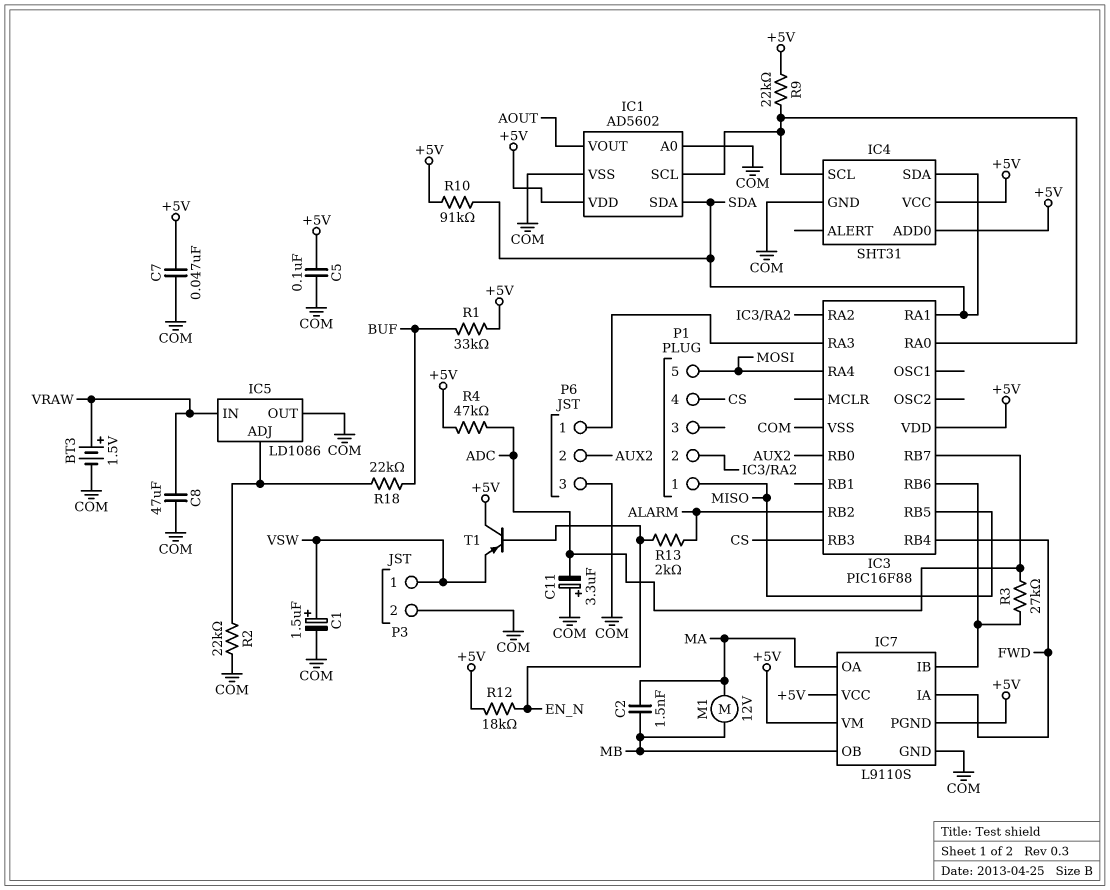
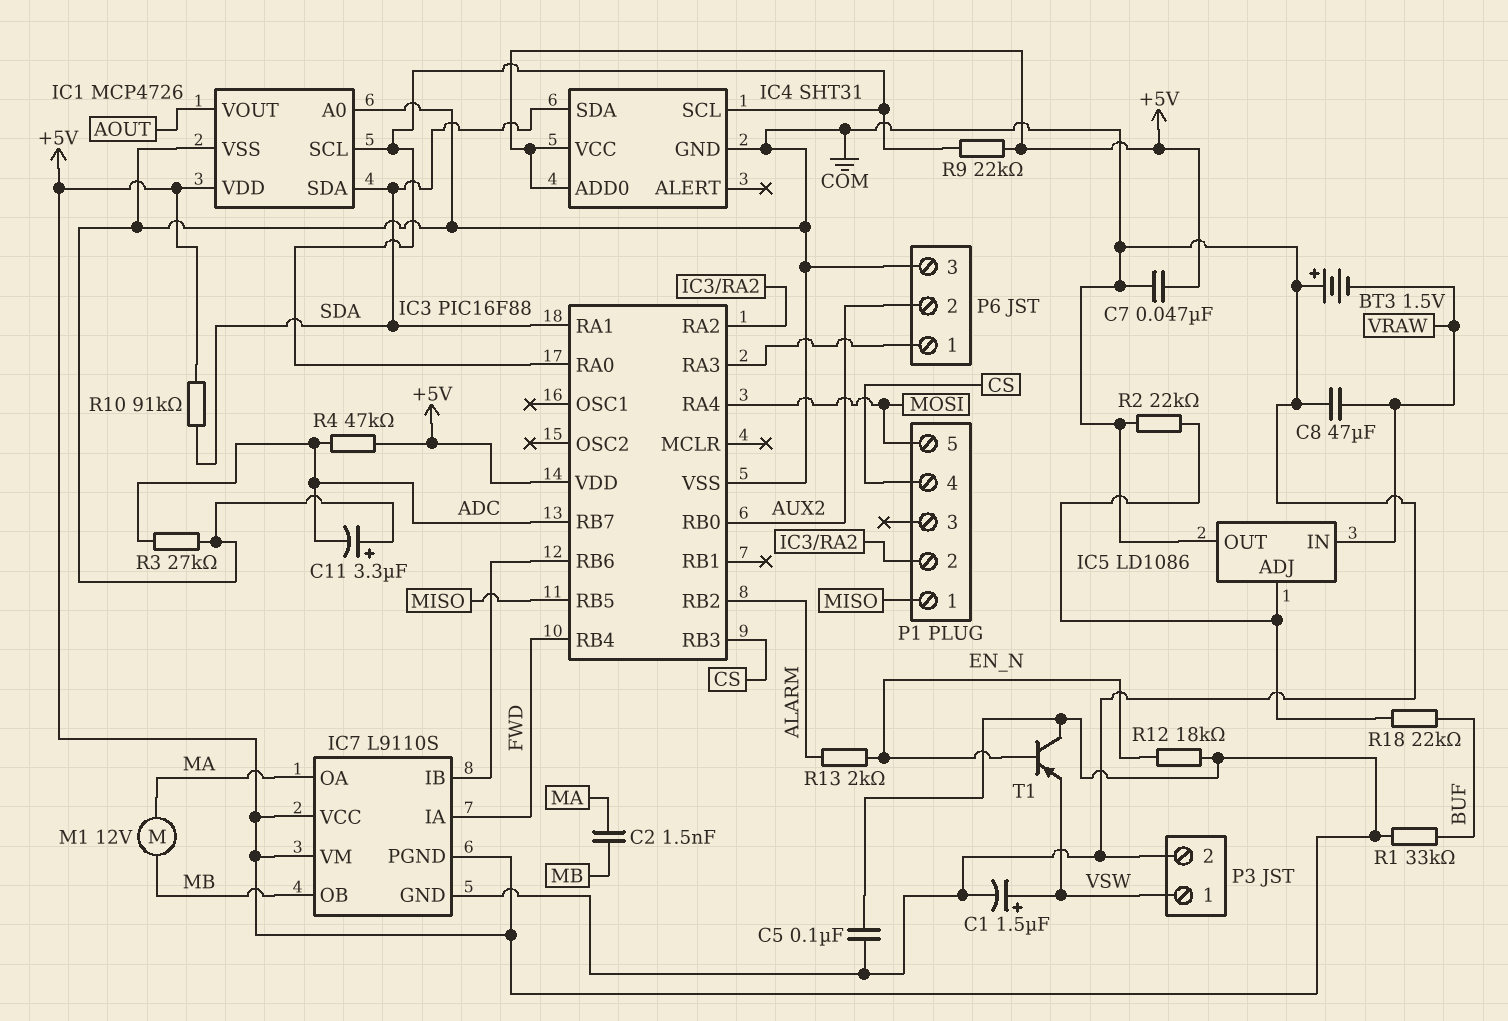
BT3: 1.5V (plus VRAW, minus COM) -> 1.5V (plus COM, minus VRAW)
IC1: AD5602 -> MCP4726
R3: 27k (ADC, IC3/RB6) -> 27k (ADC, COM)

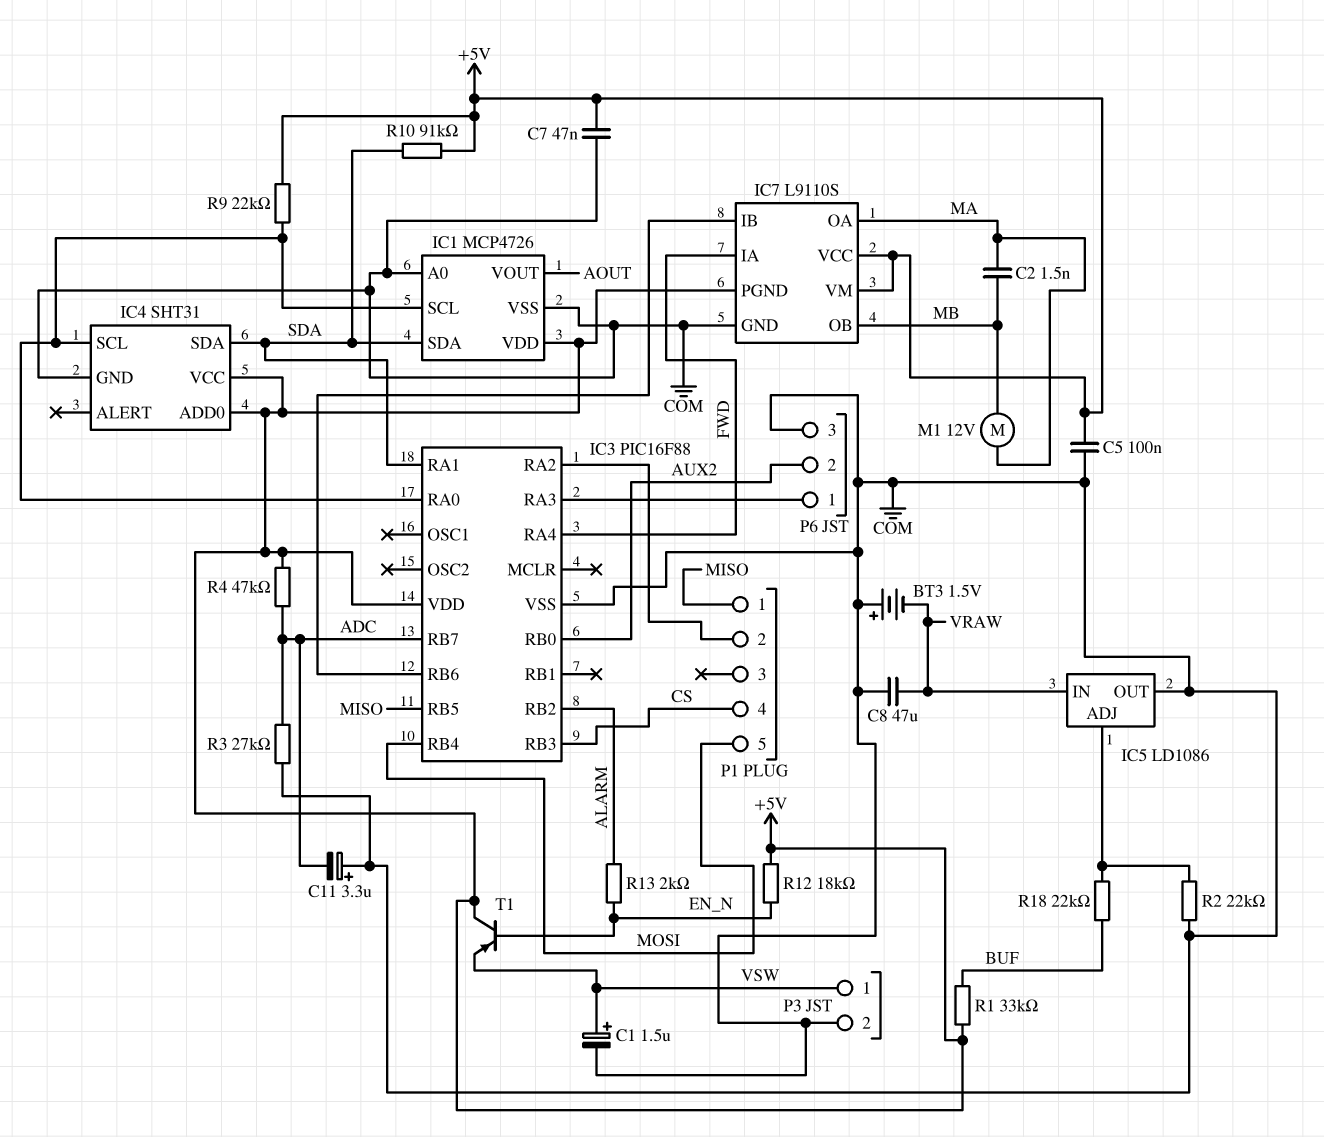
IC3 pin RA4: MOSI -> FWD
IC3 pin RB4: FWD -> MOSI

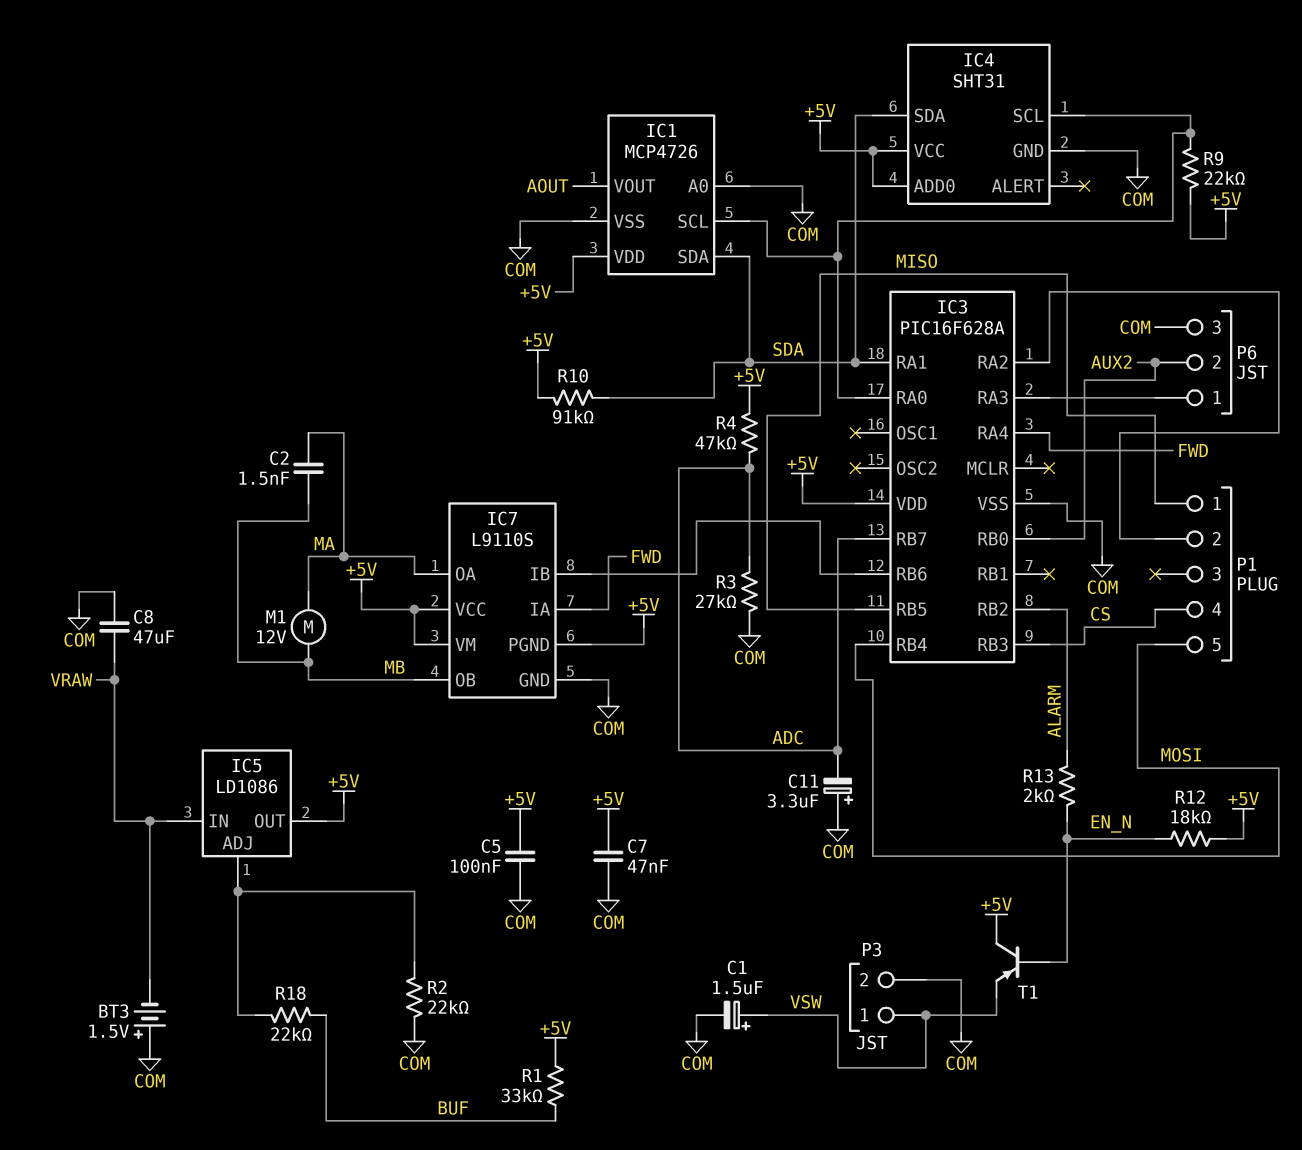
IC3: PIC16F88 -> PIC16F628A
IC5 pin OUT: COM -> +5V

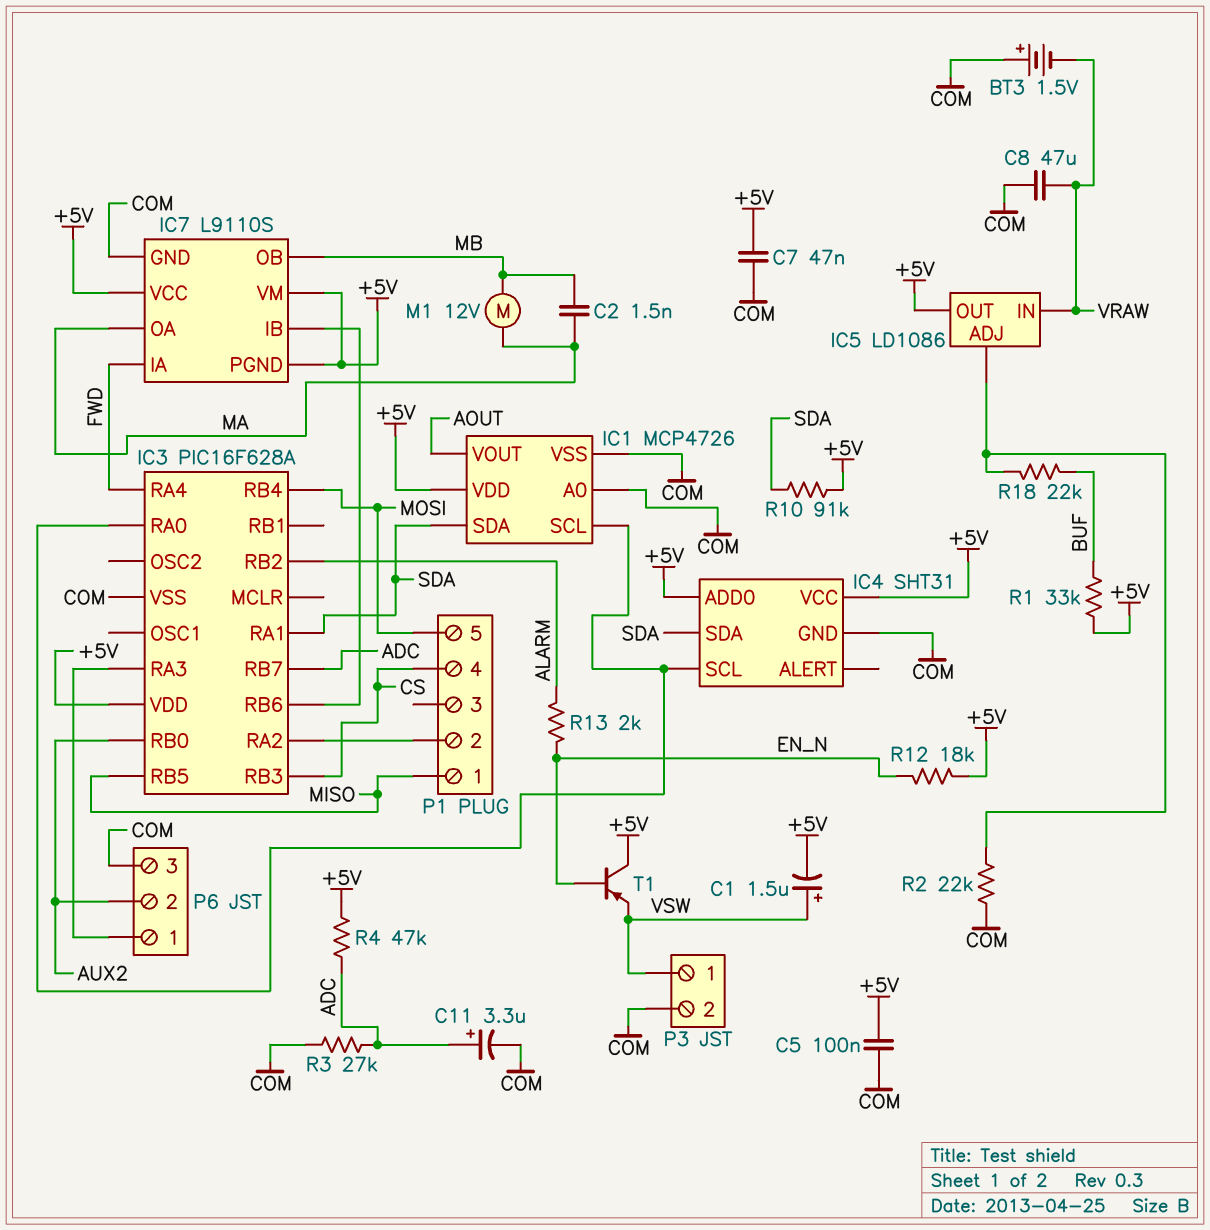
C1: 1.5uF (plus VSW, minus COM) -> 1.5uF (plus VSW, minus +5V)
C11: 3.3uF (plus COM, minus ADC) -> 3.3uF (plus ADC, minus COM)
R9: 22k (+5V, IC1/SCL) -> none

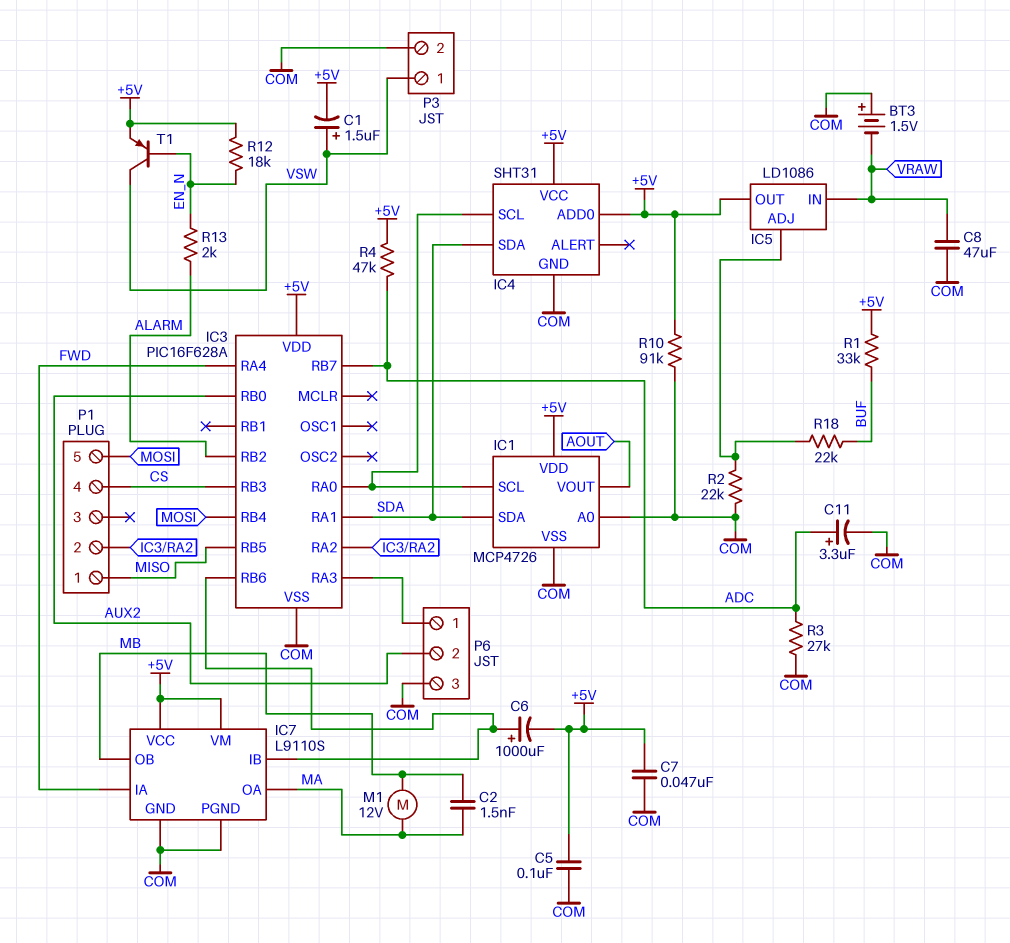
C6: none -> 1000uF (plus IC3/RB6, minus +5V)
IC7 pin PGND: +5V -> COM
R10: 91k (+5V, SDA) -> 91k (+5V, COM)
T1: PNP (B EN_N, C +5V, E VSW) -> PNP (B EN_N, C VSW, E +5V)

